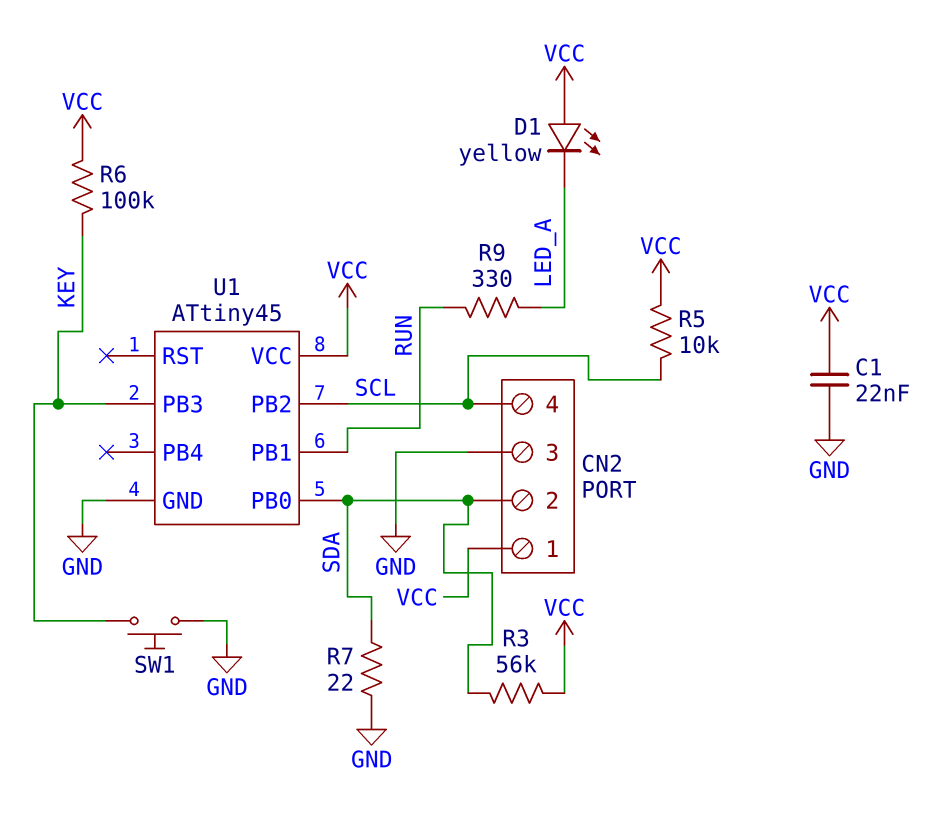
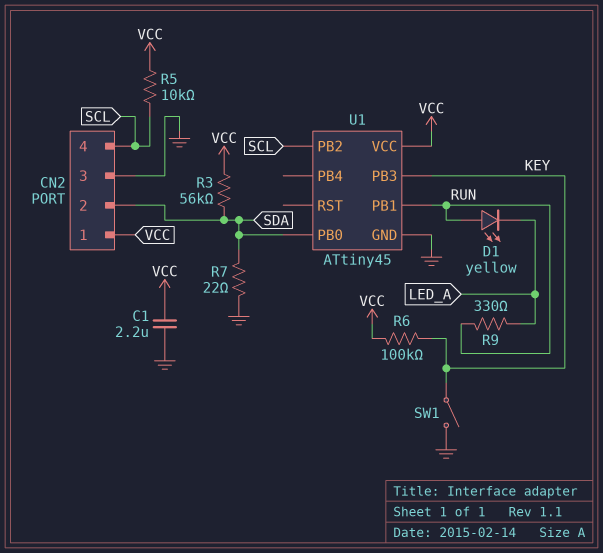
C1: 22nF (GND, VCC) -> 2.2uF (GND, VCC)
D1: LED yellow (A VCC, K LED_A) -> LED yellow (A RUN, K LED_A)
SW1: button (GND, KEY) -> switch (GND, KEY)

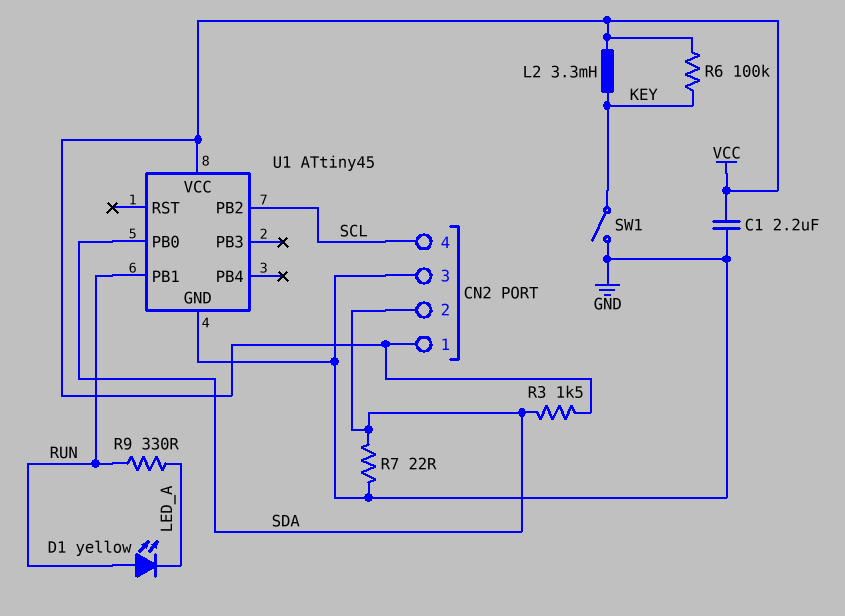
L2: none -> 3.3mH (KEY, VCC)
R3: 56k (SDA, VCC) -> 1.5k (SDA, VCC)
R5: 10k (SCL, VCC) -> none
U1 pin PB3: KEY -> none

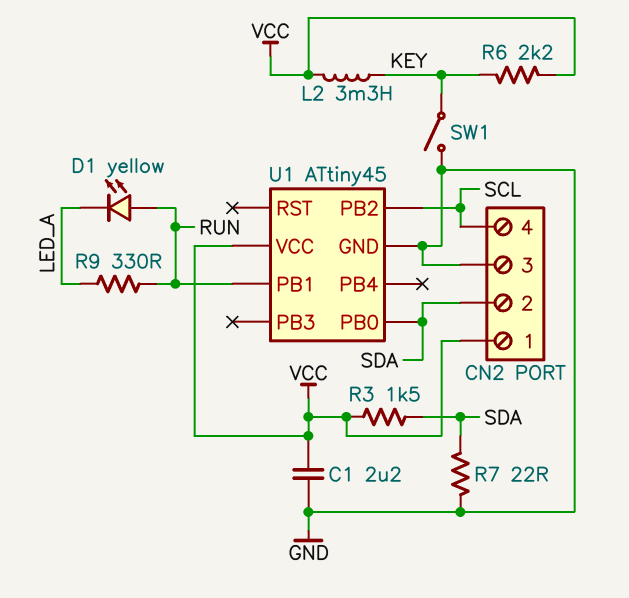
R6: 100k (KEY, VCC) -> 2.2k (KEY, VCC)

